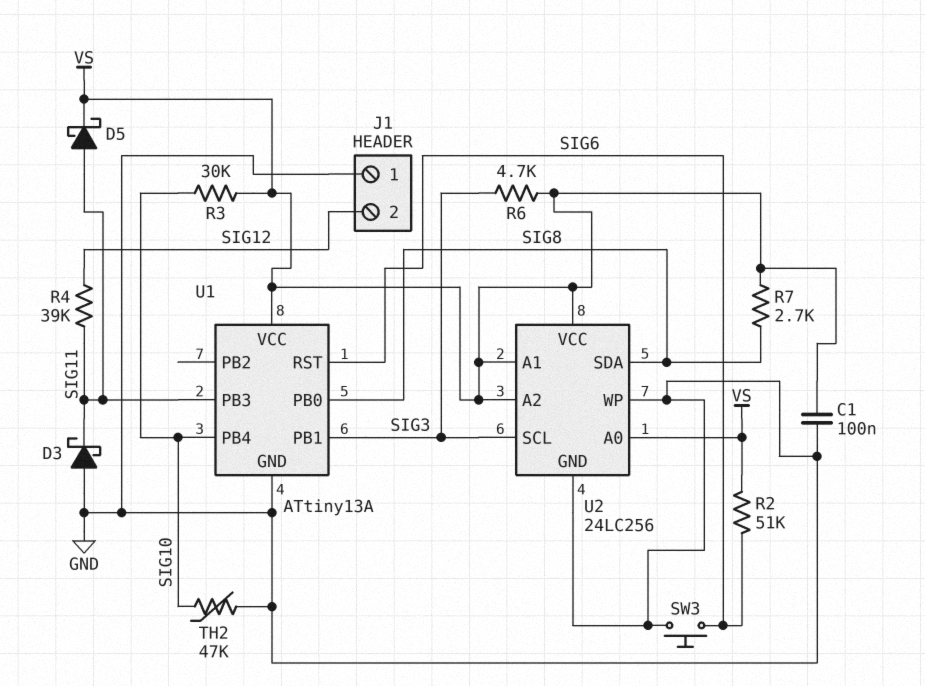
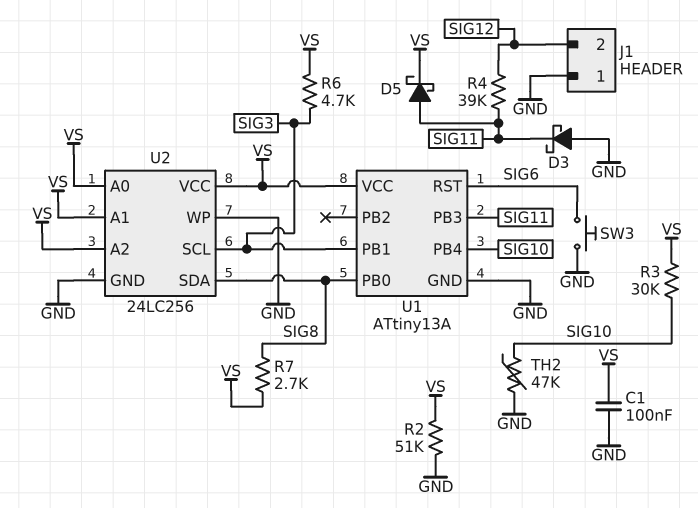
R2: 51k (SIG6, VS) -> 51k (GND, VS)

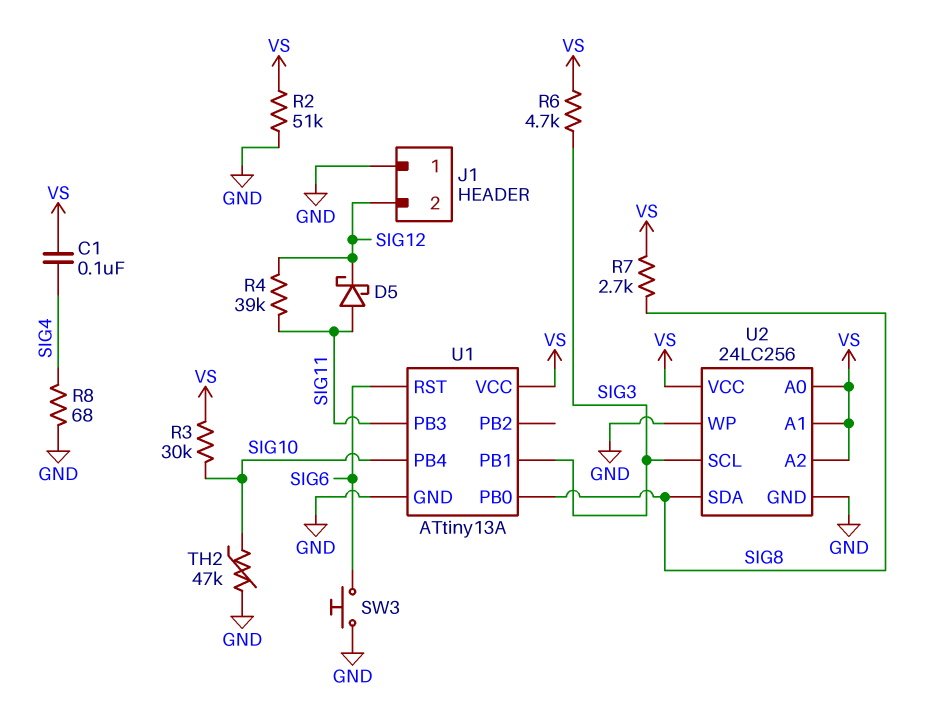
C1: 100nF (GND, VS) -> 100nF (SIG4, VS)
D3: schottky (A GND, K SIG11) -> none
D5: schottky (A SIG11, K VS) -> schottky (A SIG11, K SIG12)
R8: none -> 68 (GND, SIG4)

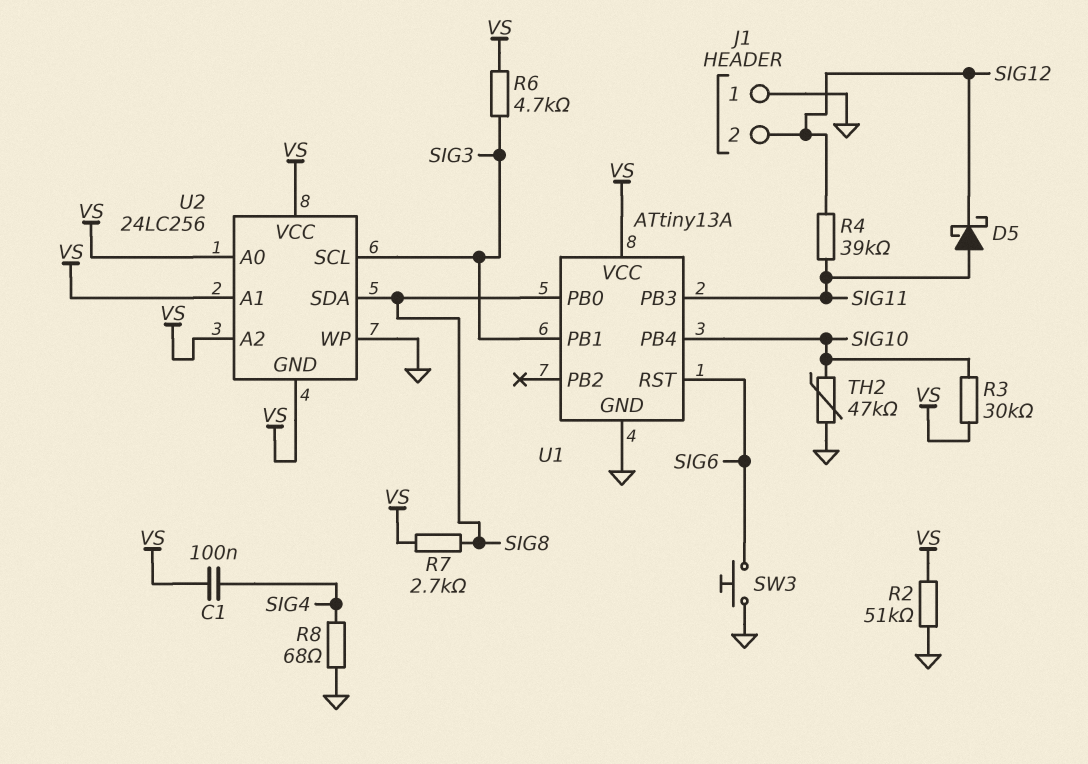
U2 pin GND: GND -> VS

